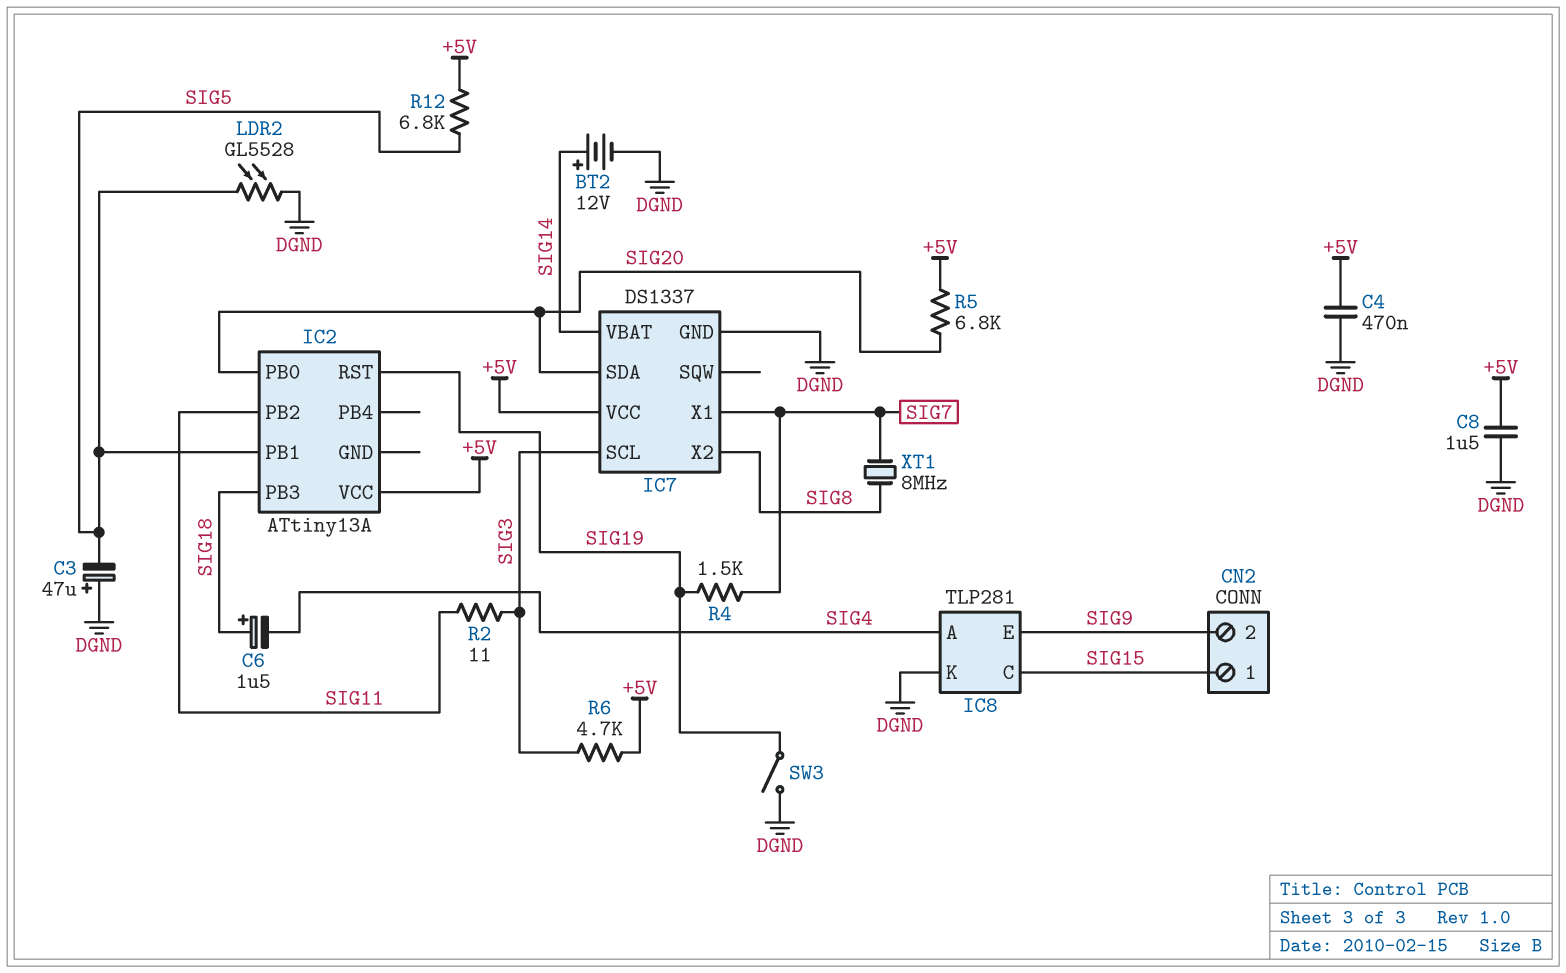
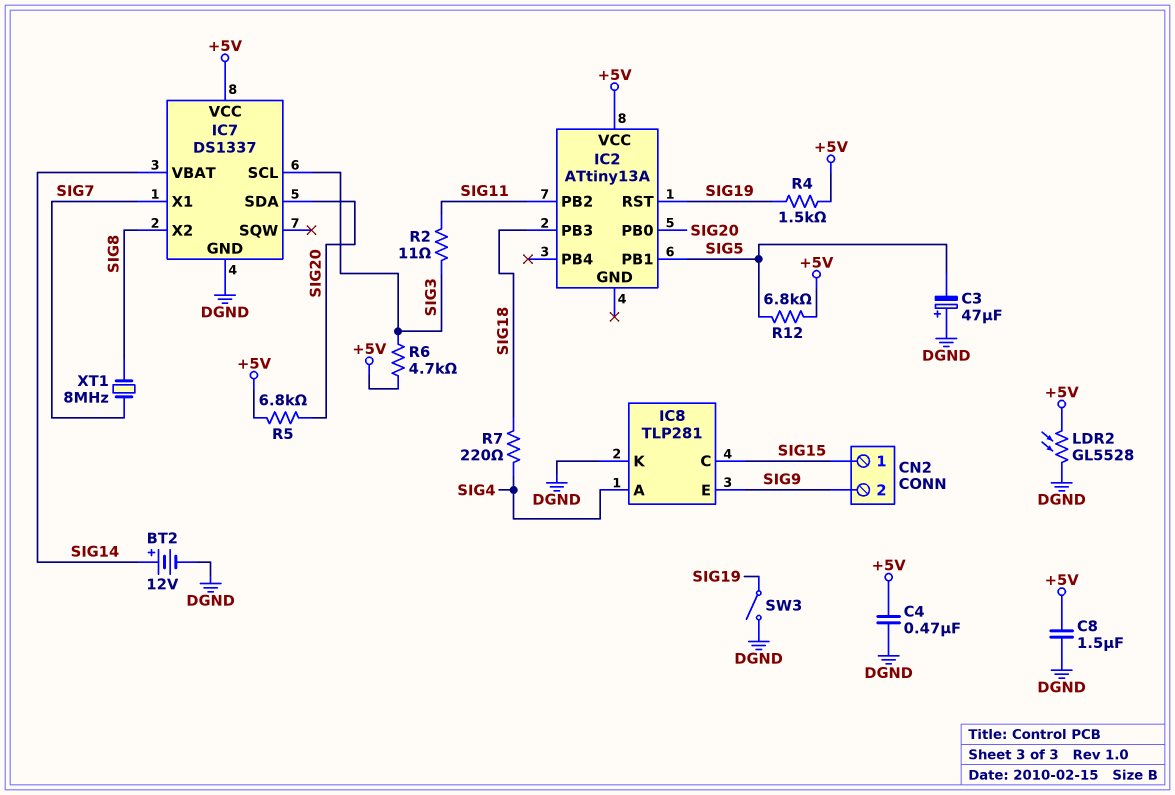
C6: 1.5uF (plus SIG18, minus SIG4) -> none
LDR2: GL5528 (DGND, SIG5) -> GL5528 (+5V, DGND)
R4: 1.5k (SIG7, SIG19) -> 1.5k (+5V, SIG19)
R7: none -> 220 (SIG4, SIG18)

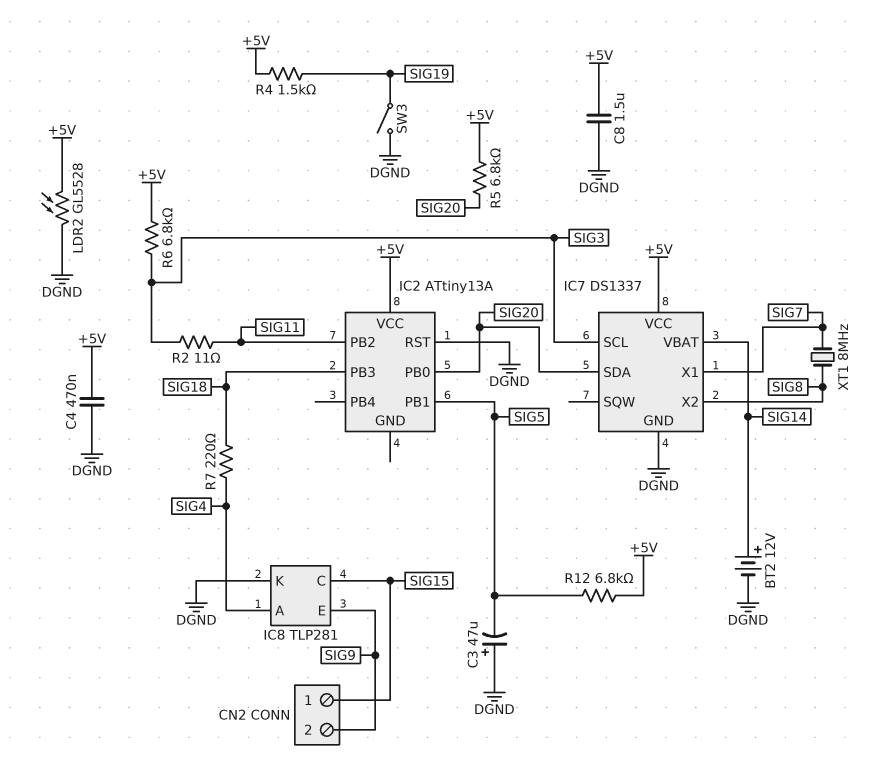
IC2 pin RST: SIG19 -> DGND
R6: 4.7k (+5V, SIG3) -> 6.8k (+5V, SIG3)

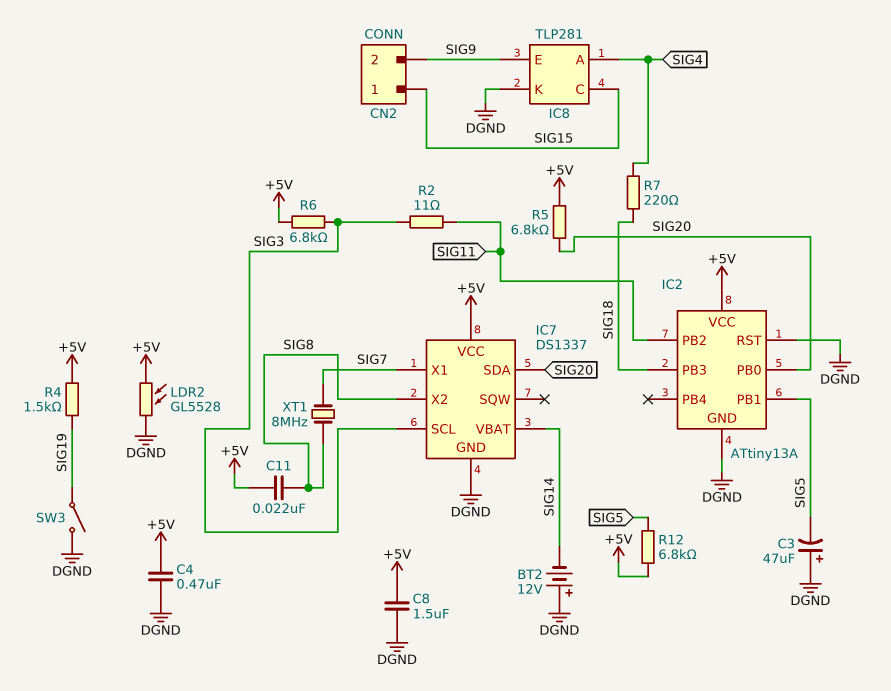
BT2: 12V (plus SIG14, minus DGND) -> 12V (plus DGND, minus SIG14)
C11: none -> 22nF (+5V, SIG8)
IC2 pin GND: none -> DGND

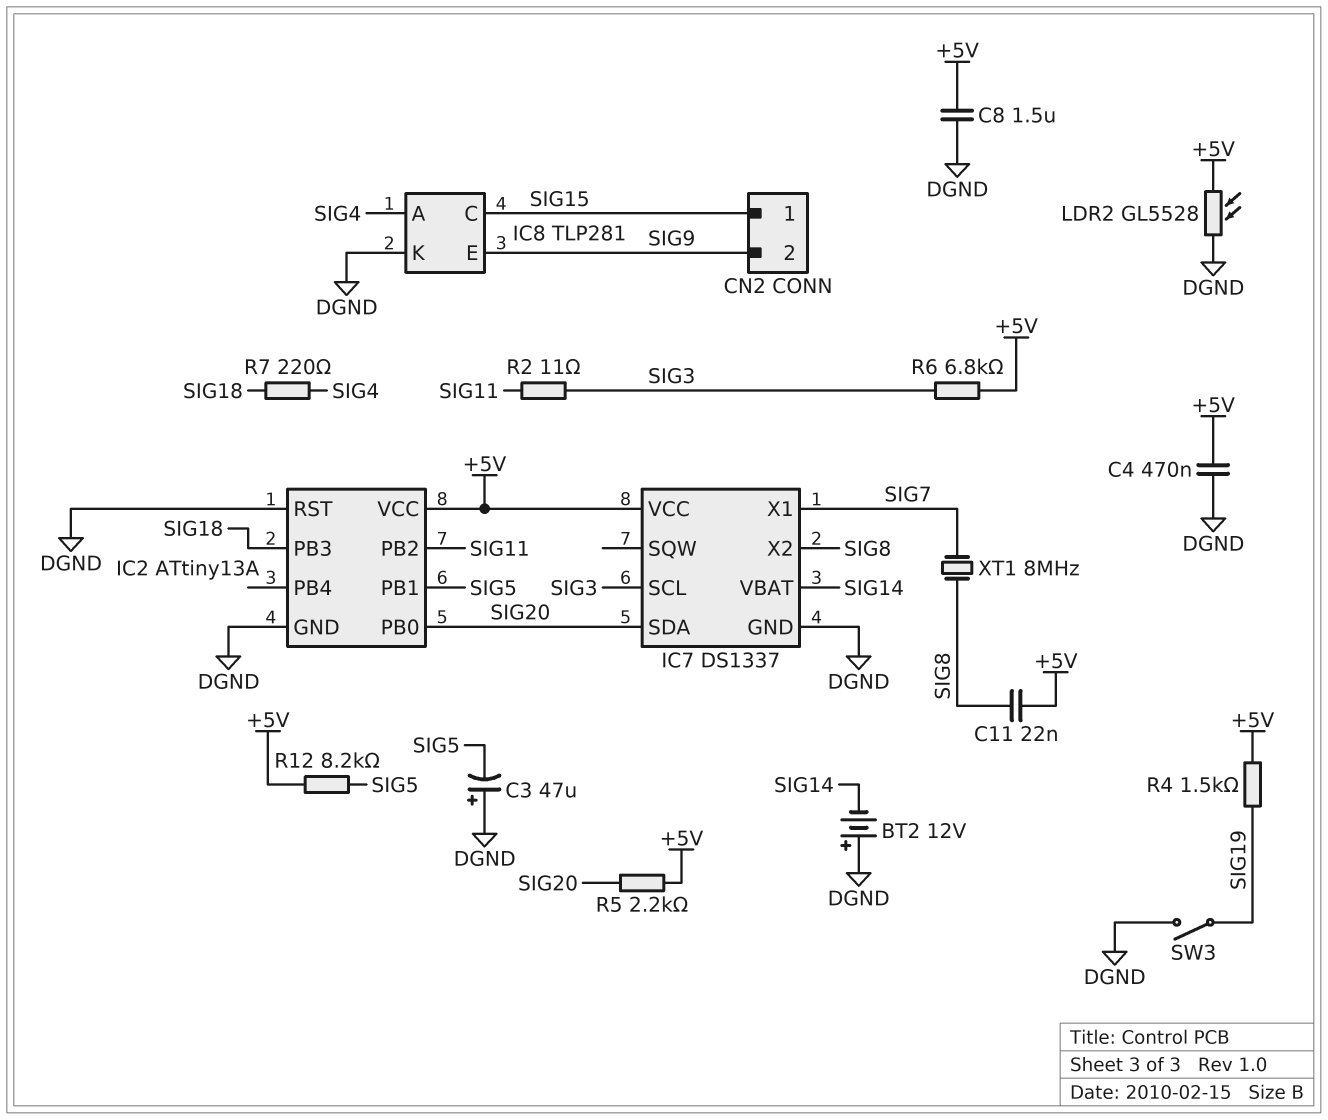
R5: 6.8k (+5V, SIG20) -> 2.2k (+5V, SIG20)
R12: 6.8k (+5V, SIG5) -> 8.2k (+5V, SIG5)

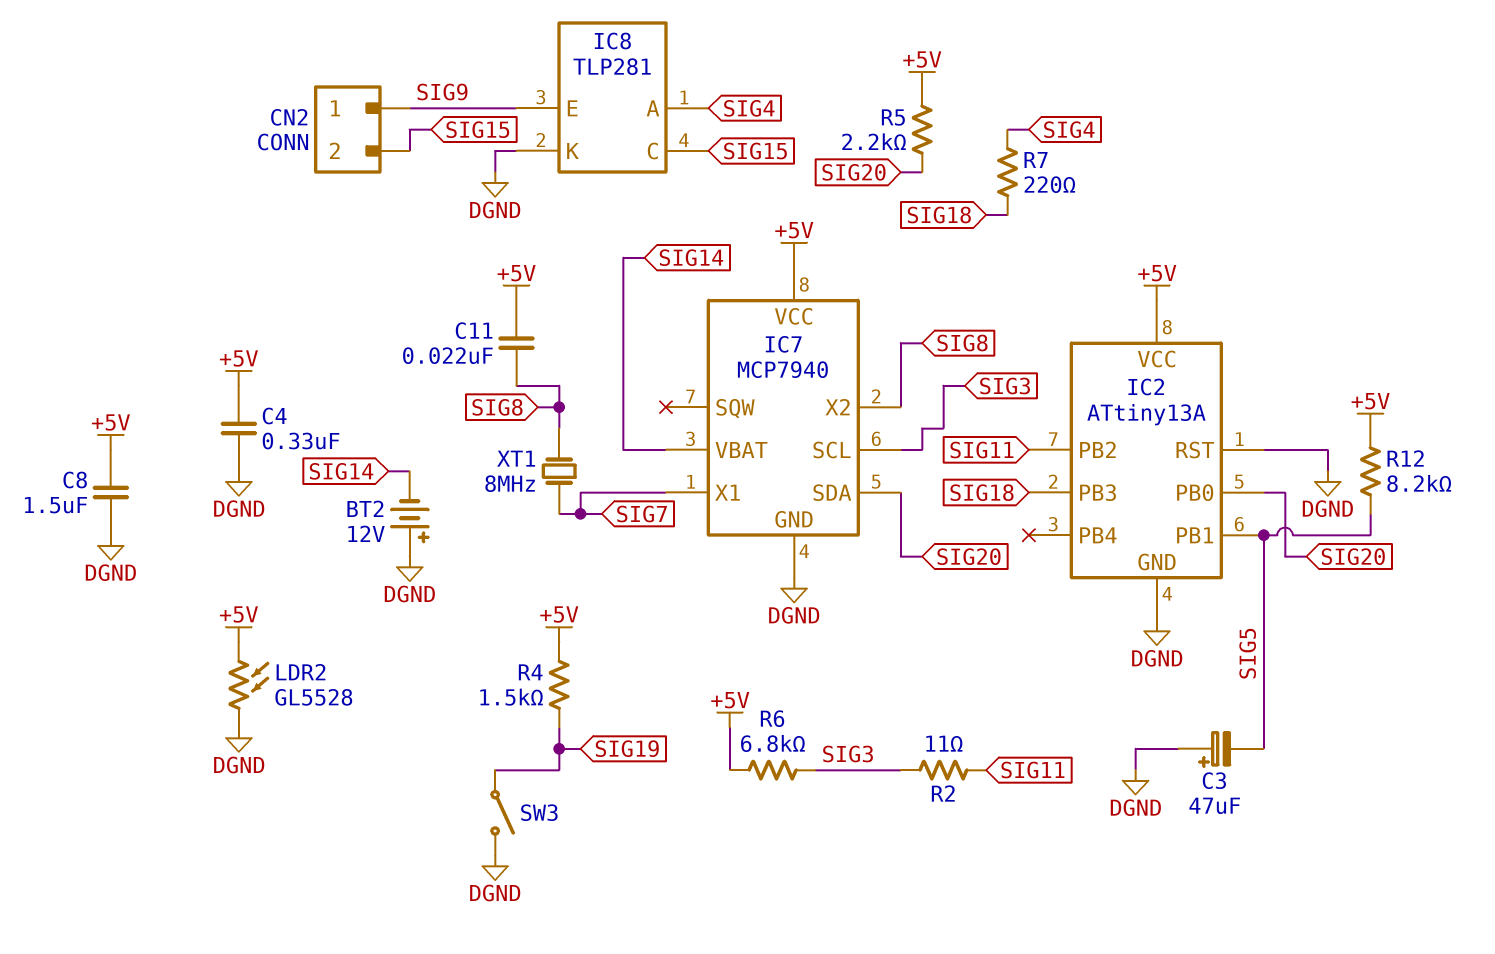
C4: 470nF (+5V, DGND) -> 330nF (+5V, DGND)
CN2 pin 1: SIG15 -> SIG9
CN2 pin 2: SIG9 -> SIG15
IC7: DS1337 -> MCP7940

